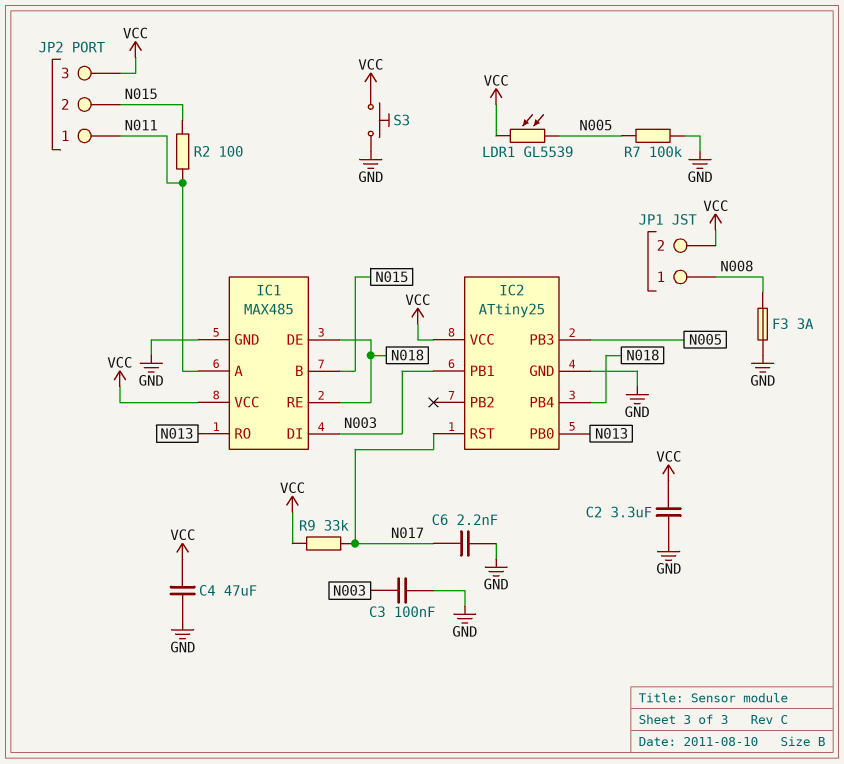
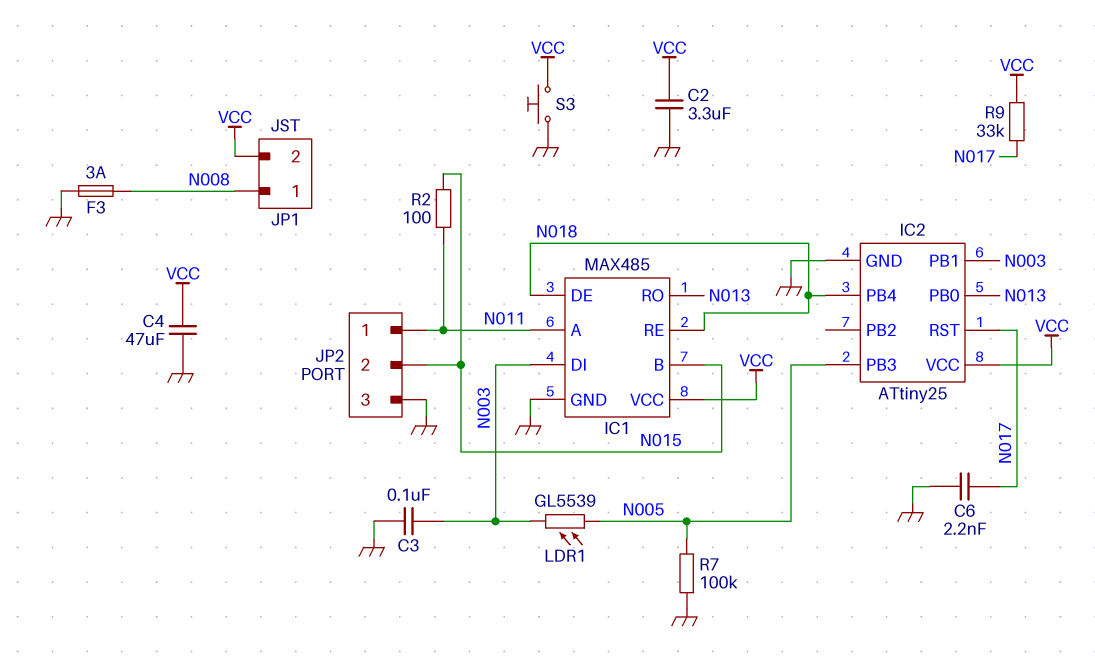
JP2 pin 3: VCC -> GND
LDR1: GL5539 (N005, VCC) -> GL5539 (N003, N005)

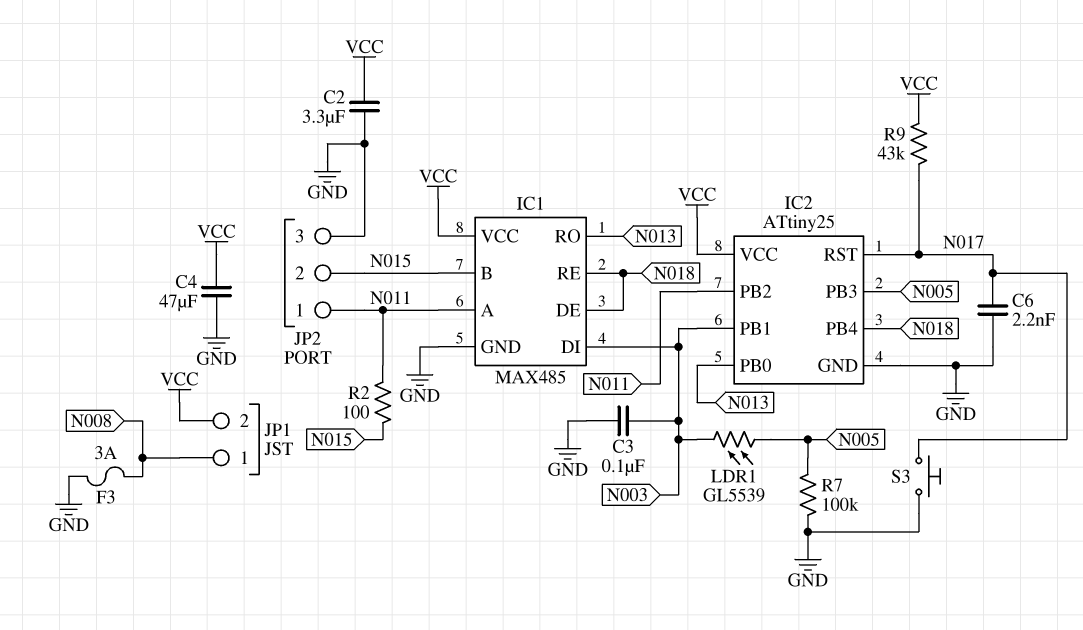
IC2 pin PB2: none -> N011
R9: 33k (N017, VCC) -> 43k (N017, VCC)
S3: button (GND, VCC) -> button (GND, N017)

